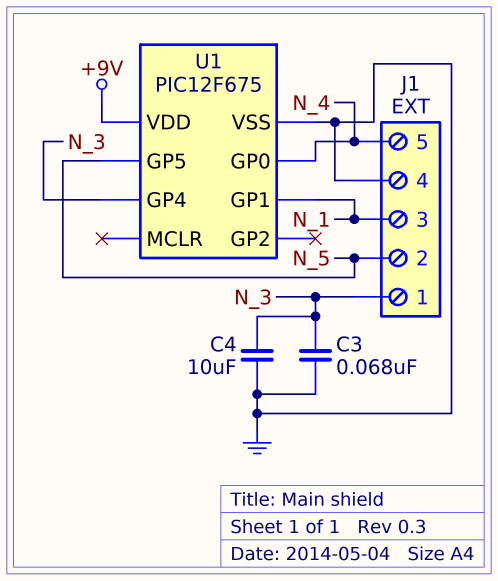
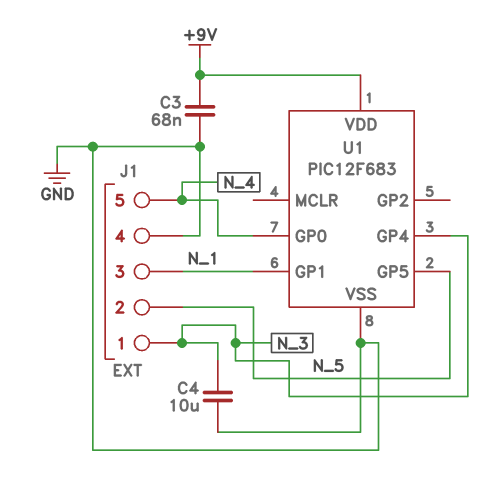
C3: 68nF (GND, N_3) -> 68nF (+9V, GND)
U1: PIC12F675 -> PIC12F683

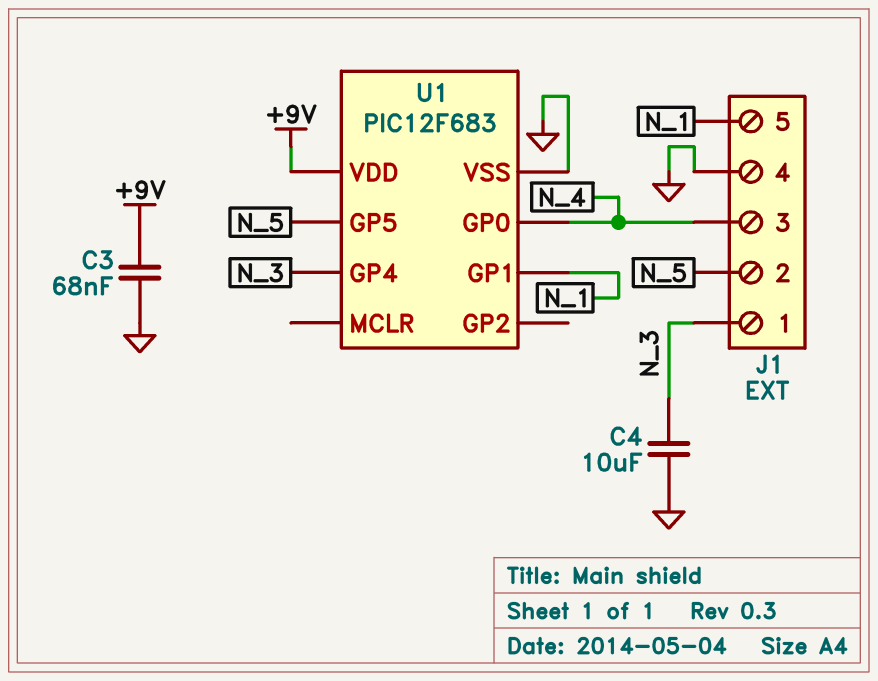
J1 pin 3: N_1 -> N_4
J1 pin 5: N_4 -> N_1

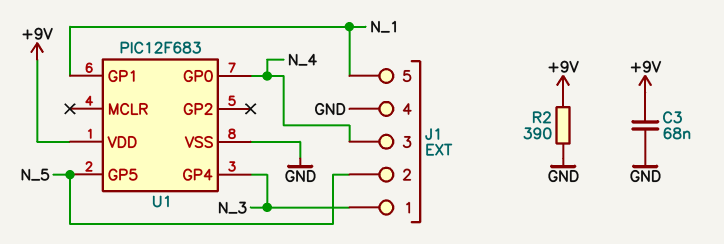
C4: 10uF (GND, N_3) -> none
R2: none -> 390 (+9V, GND)

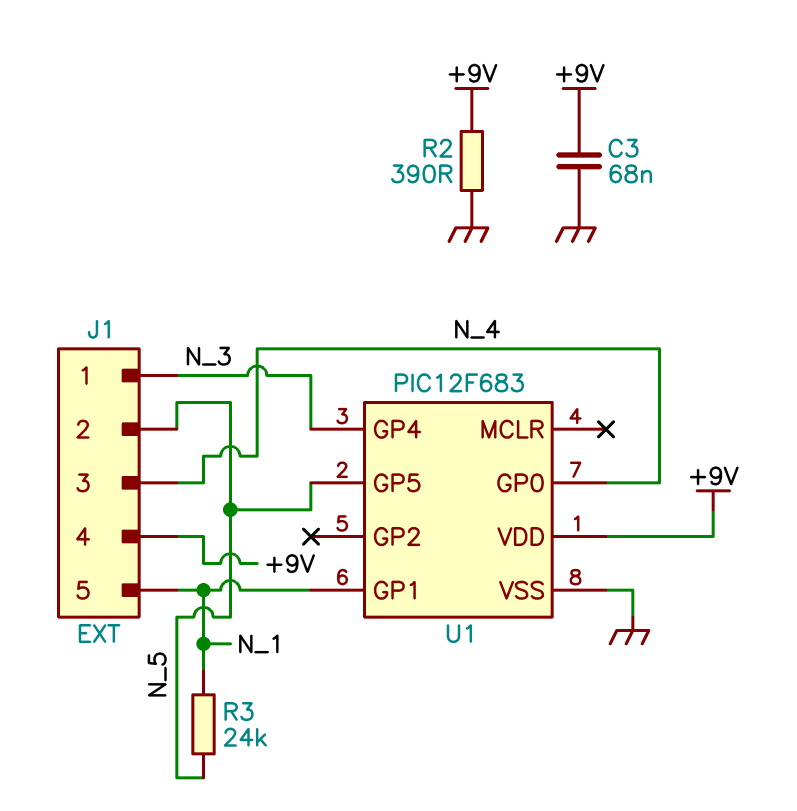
J1 pin 4: GND -> +9V
R3: none -> 24k (N_1, N_5)

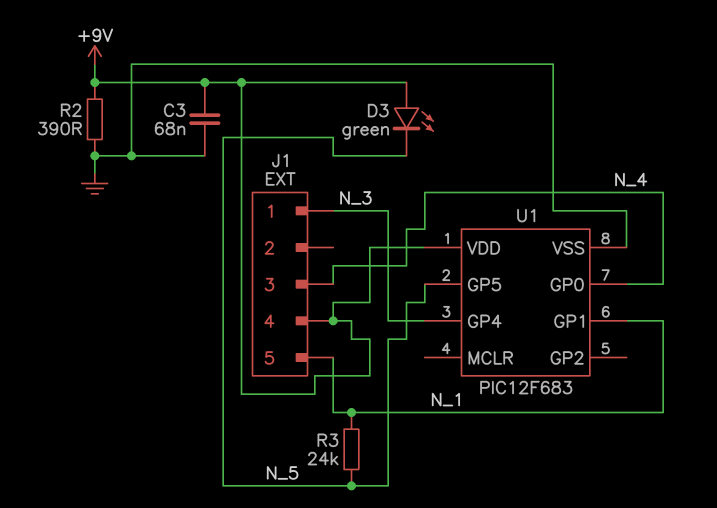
D3: none -> LED green (A +9V, K N_5)
J1 pin 2: N_5 -> none

